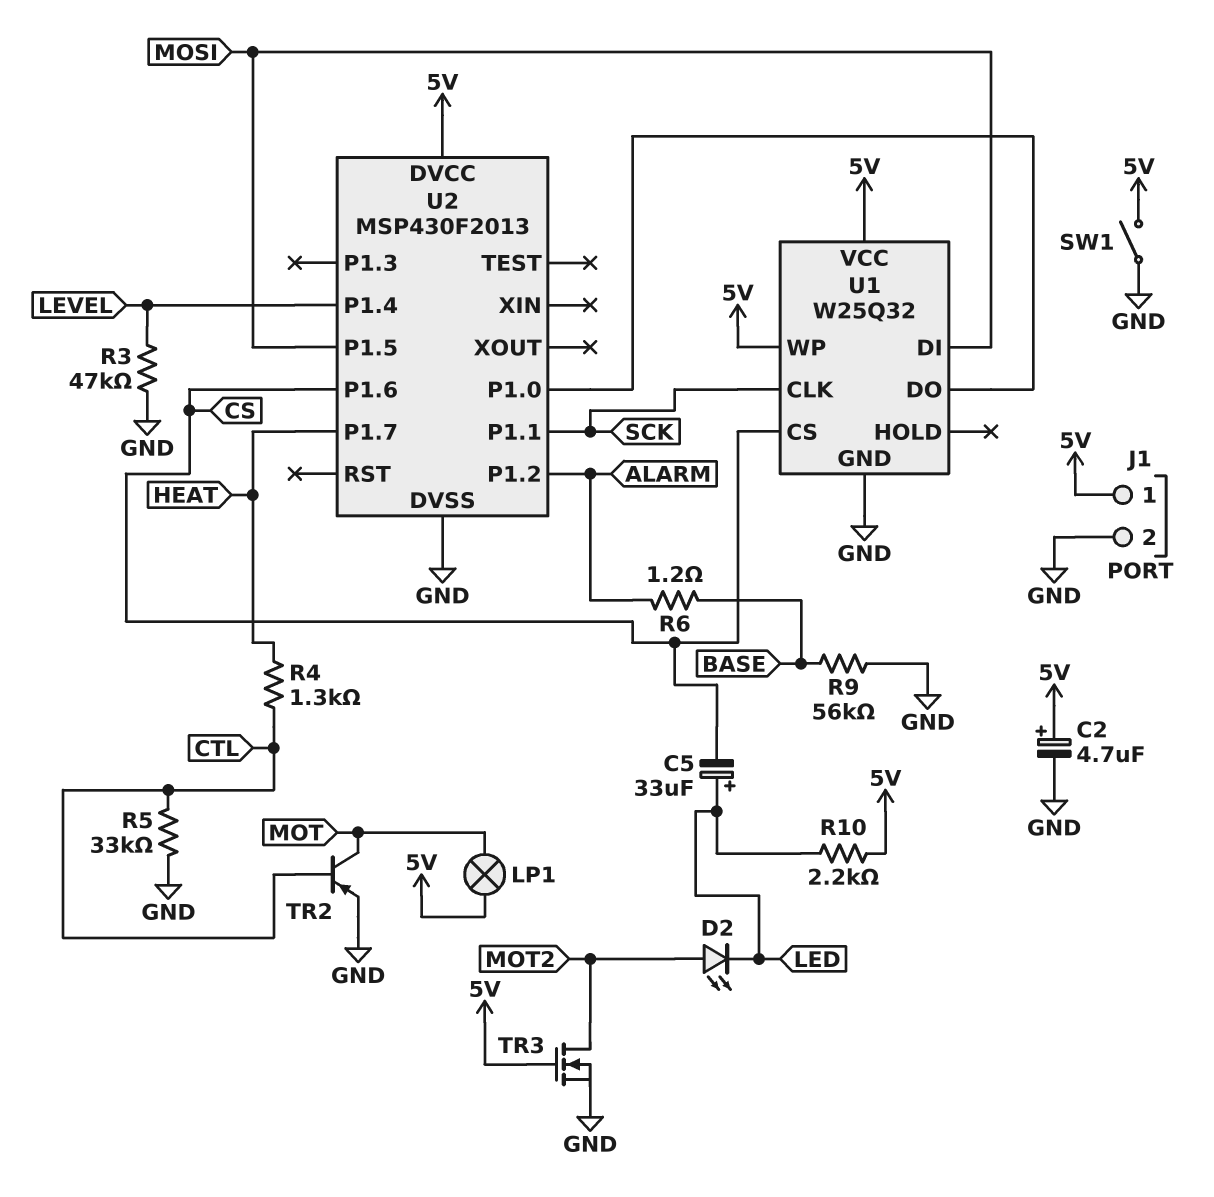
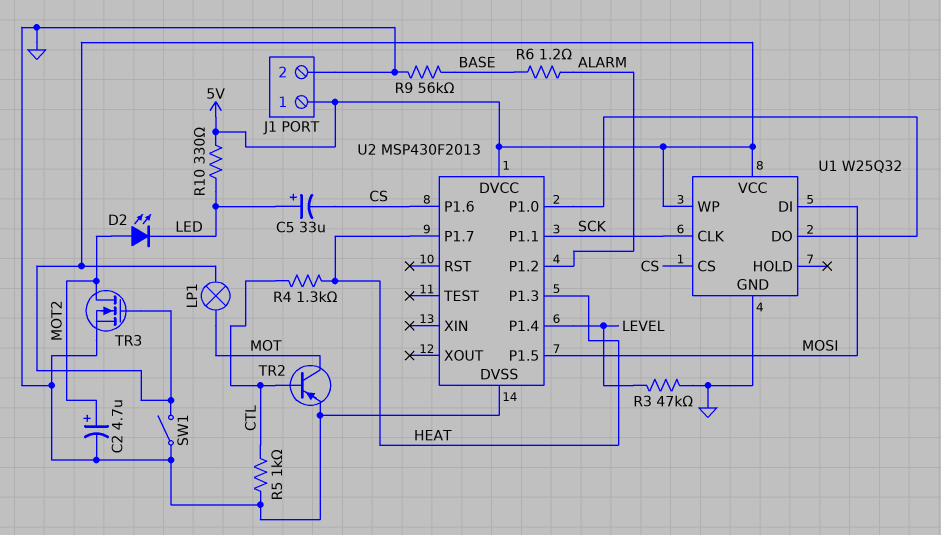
C2: 4.7uF (plus 5V, minus GND) -> 4.7uF (plus MOT2, minus GND)
R5: 33k (CTL, GND) -> 1k (CTL, GND)
R10: 2.2k (5V, LED) -> 330 (5V, LED)
U2 pin P1.3: none -> HEAT

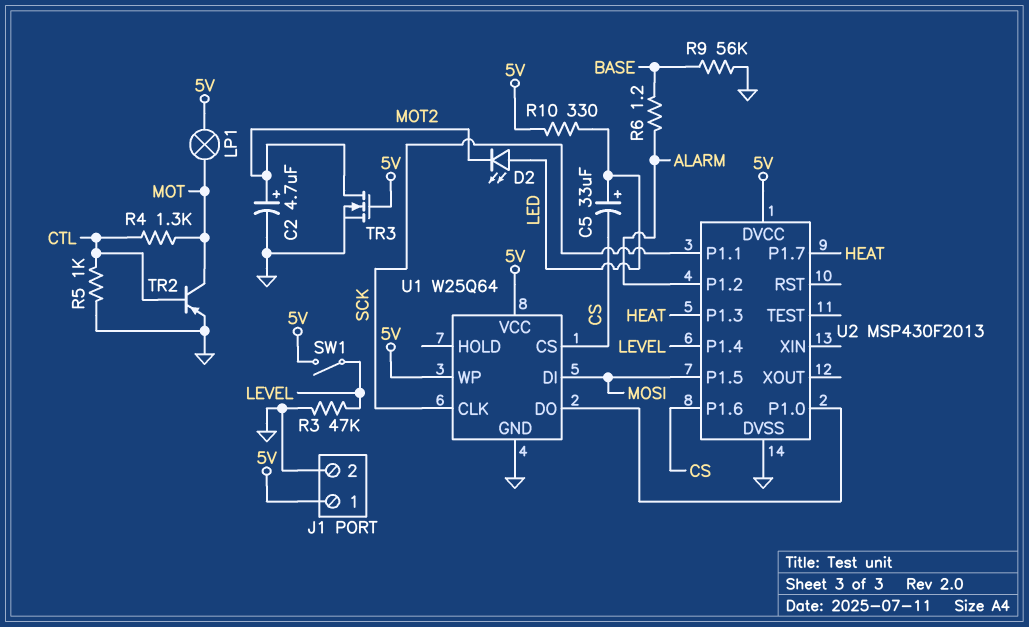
D2: LED (A MOT2, K LED) -> LED (A LED, K MOT2)
R4: 1.3k (CTL, HEAT) -> 1.3k (CTL, MOT)
SW1: switch (5V, GND) -> switch (5V, LEVEL)
U1: W25Q32 -> W25Q64

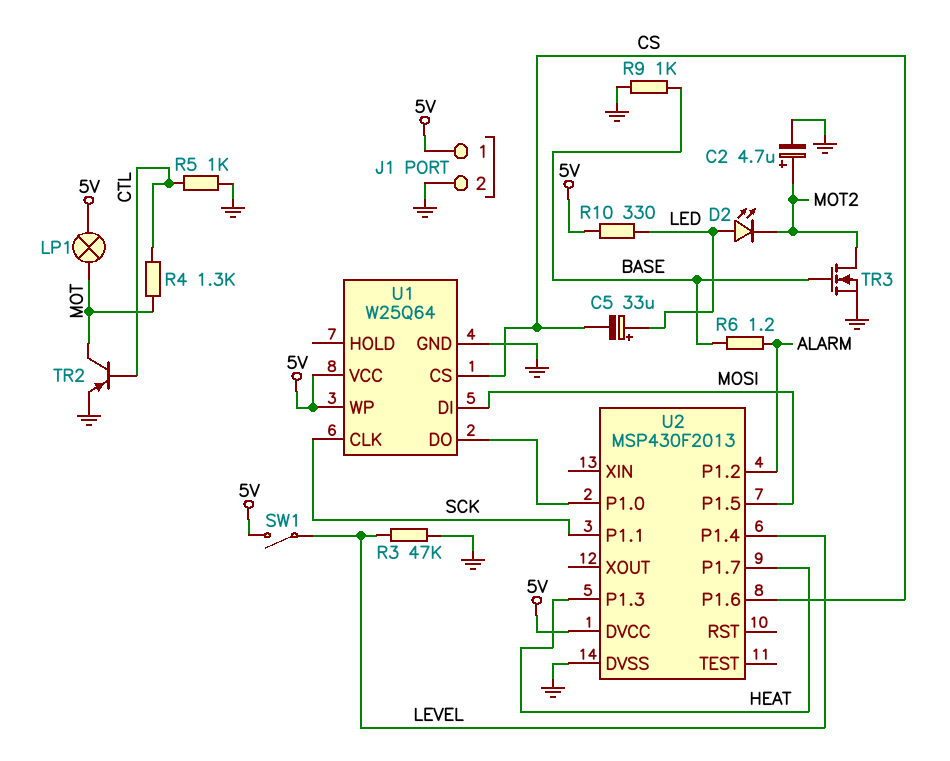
R9: 56k (BASE, GND) -> 1k (BASE, GND)
TR3: NMOS (G 5V, D MOT2, S GND) -> NMOS (G BASE, D MOT2, S GND)

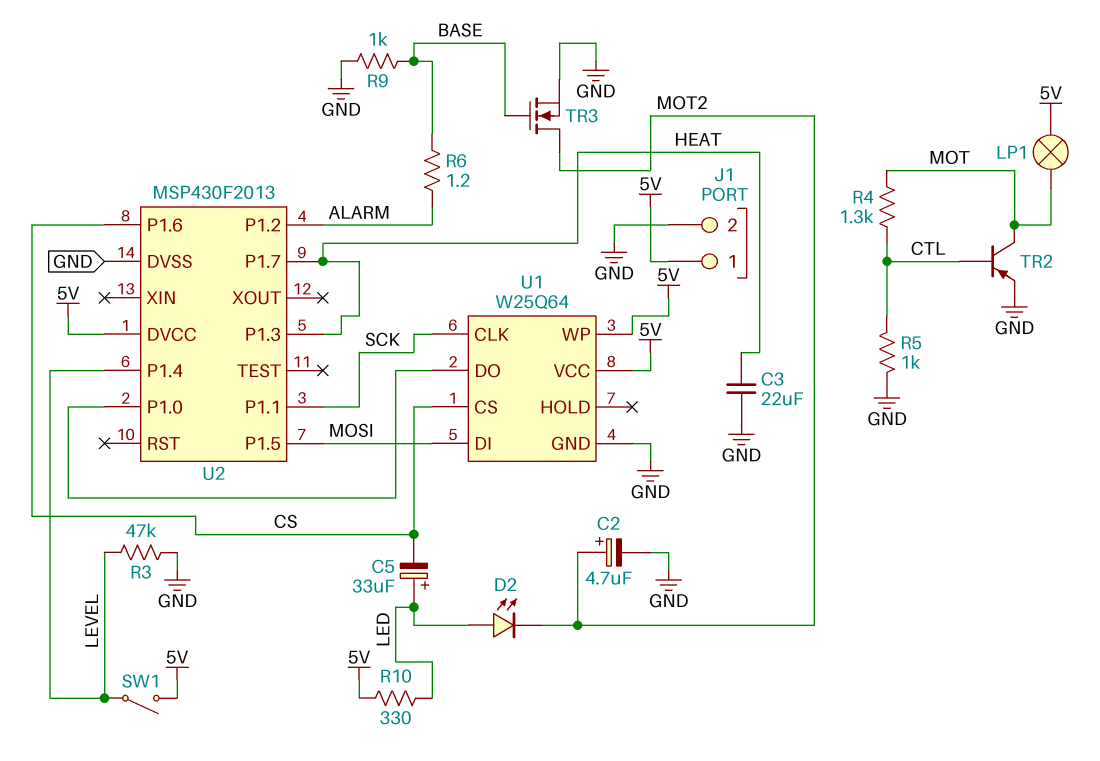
C3: none -> 22uF (GND, HEAT)

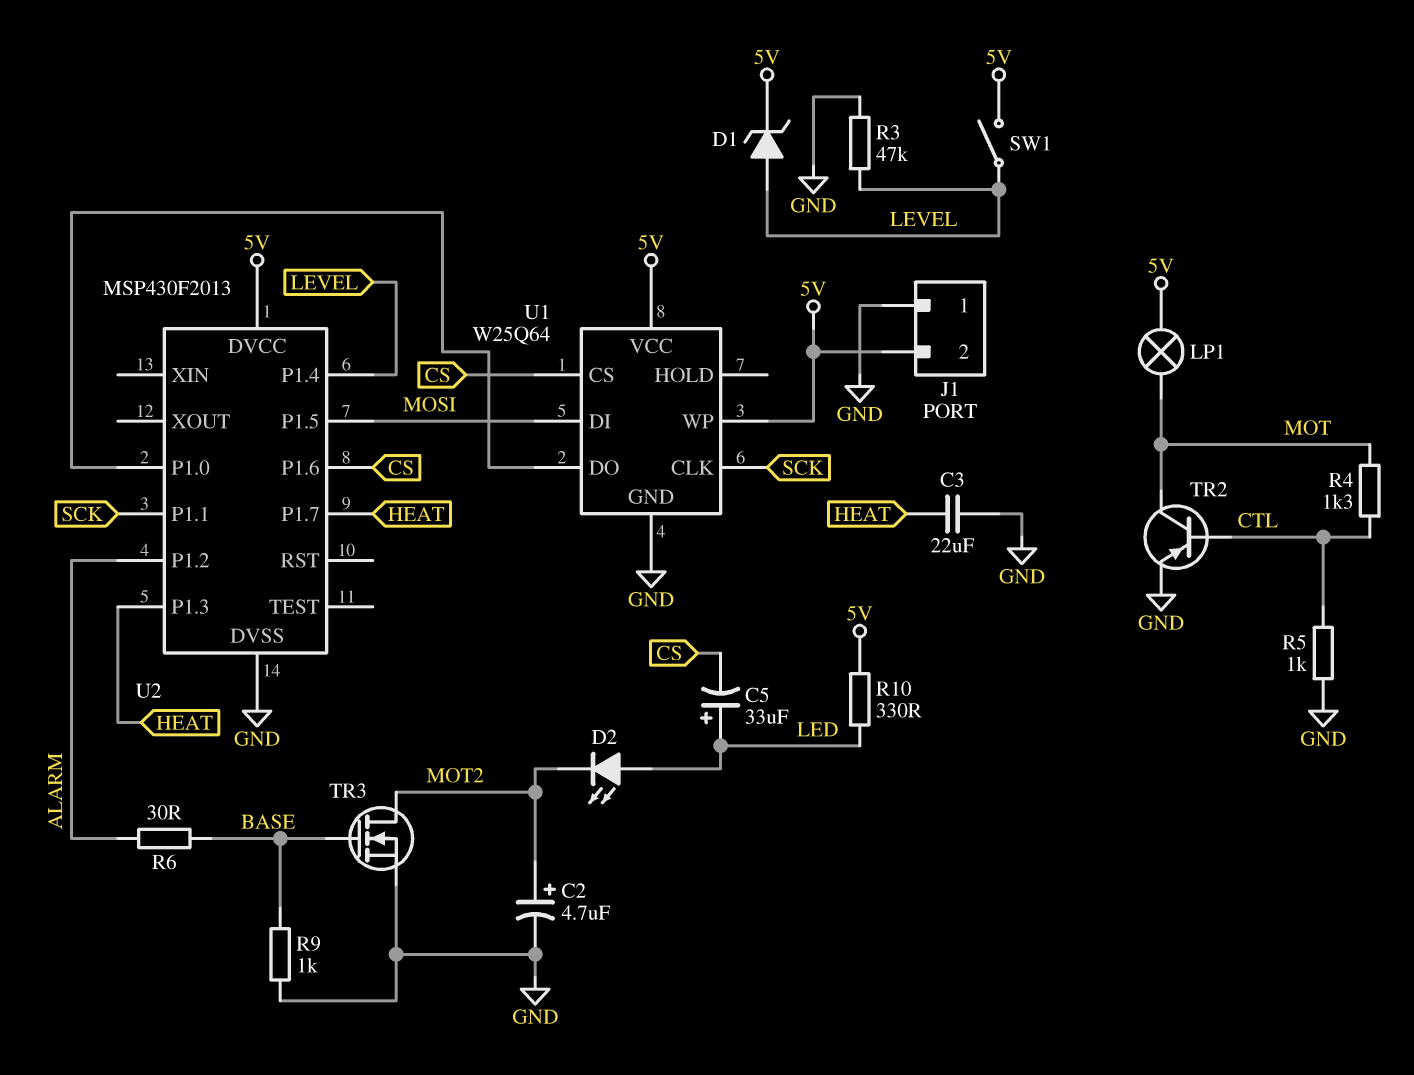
D1: none -> zener (A LEVEL, K 5V)
J1 pin 1: 5V -> GND
J1 pin 2: GND -> 5V
R6: 1.2 (ALARM, BASE) -> 30 (ALARM, BASE)

